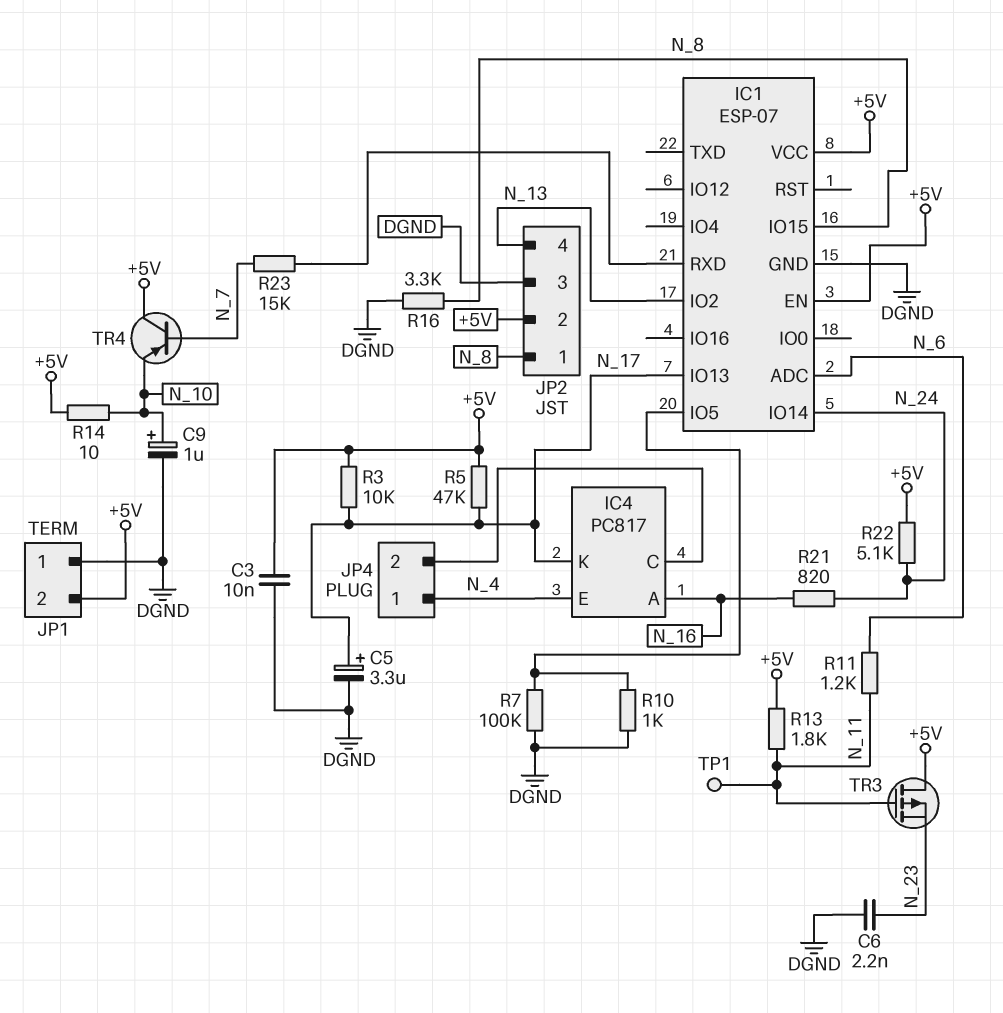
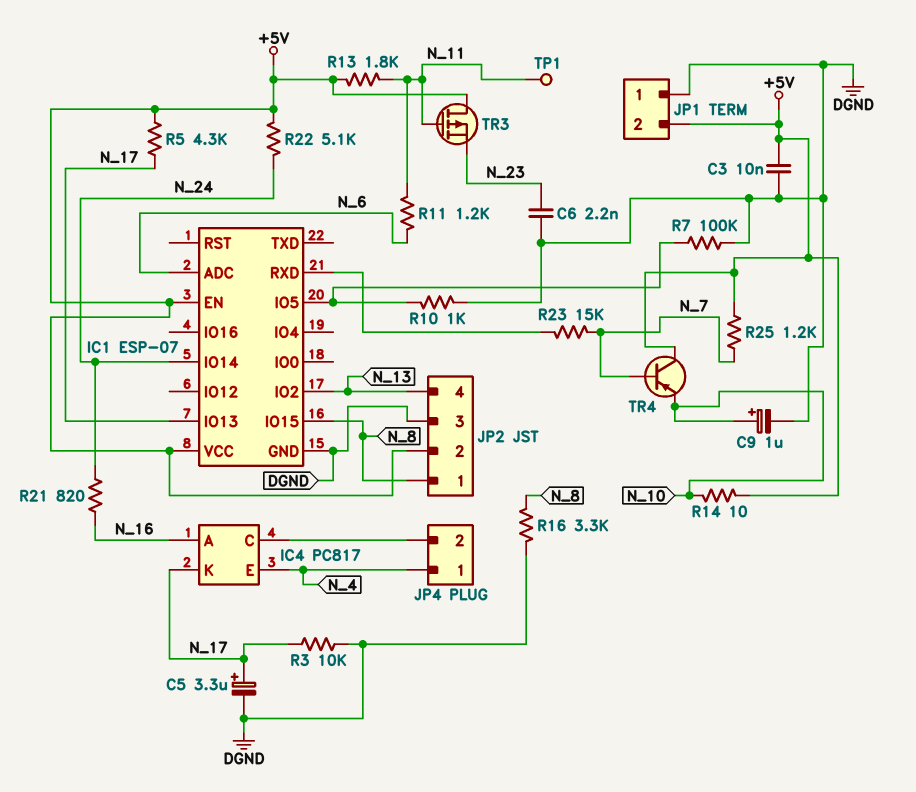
R3: 10k (+5V, N_17) -> 10k (DGND, N_17)
R5: 47k (+5V, N_17) -> 4.3k (+5V, N_17)
R25: none -> 1.2k (+5V, N_7)

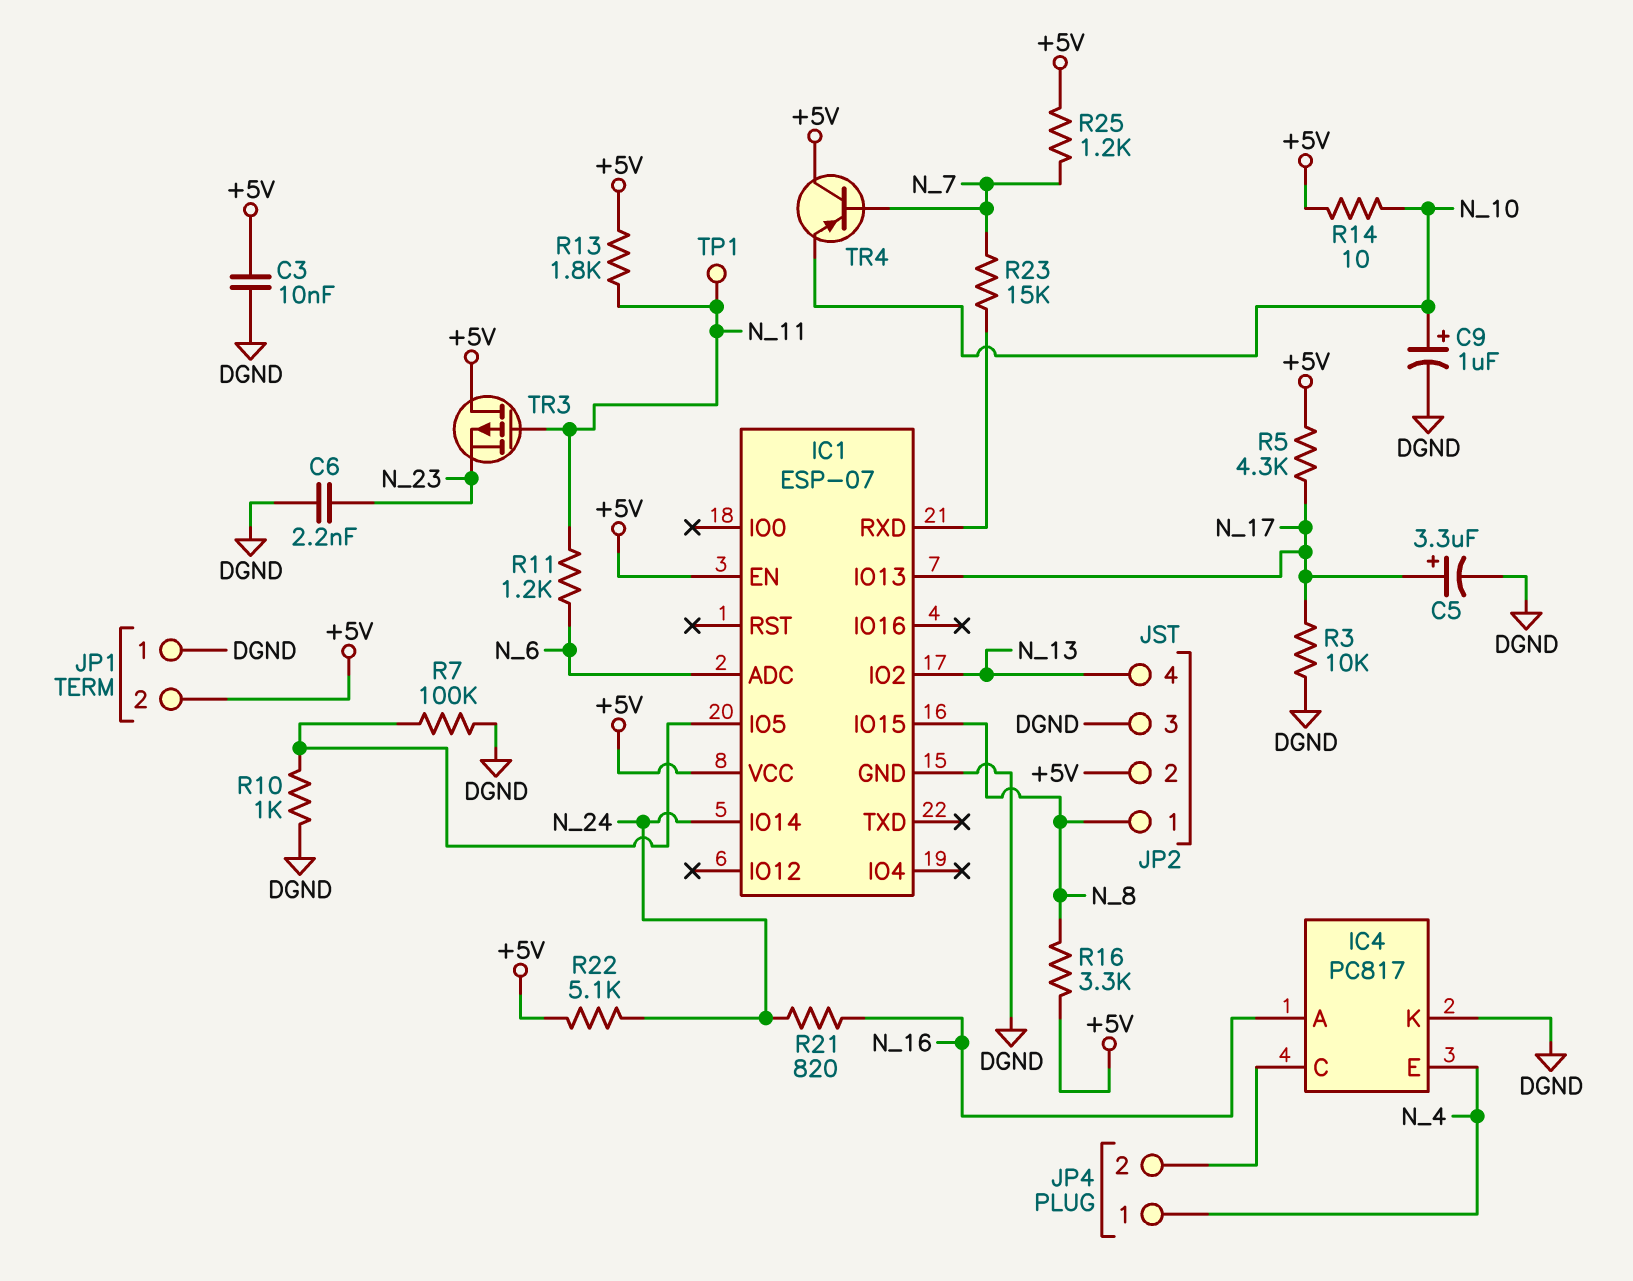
IC4 pin K: N_17 -> DGND
R16: 3.3k (DGND, N_8) -> 3.3k (+5V, N_8)

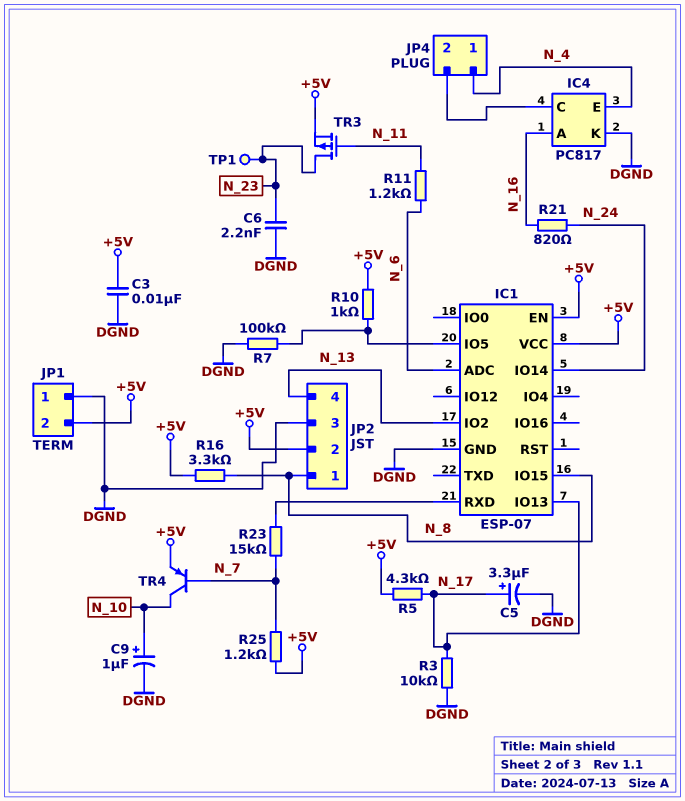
R10: 1k (DGND, IC1/IO5) -> 1k (+5V, IC1/IO5)
R13: 1.8k (+5V, N_11) -> none
R14: 10 (+5V, N_10) -> none
R22: 5.1k (+5V, N_24) -> none
TP1: test point (N_11) -> test point (N_23)
TR3: PMOS (G N_11, D +5V, S N_23) -> PMOS (G N_11, D N_23, S +5V)
TR4: PNP (B N_7, C +5V, E N_10) -> PNP (B N_7, C N_10, E +5V)

